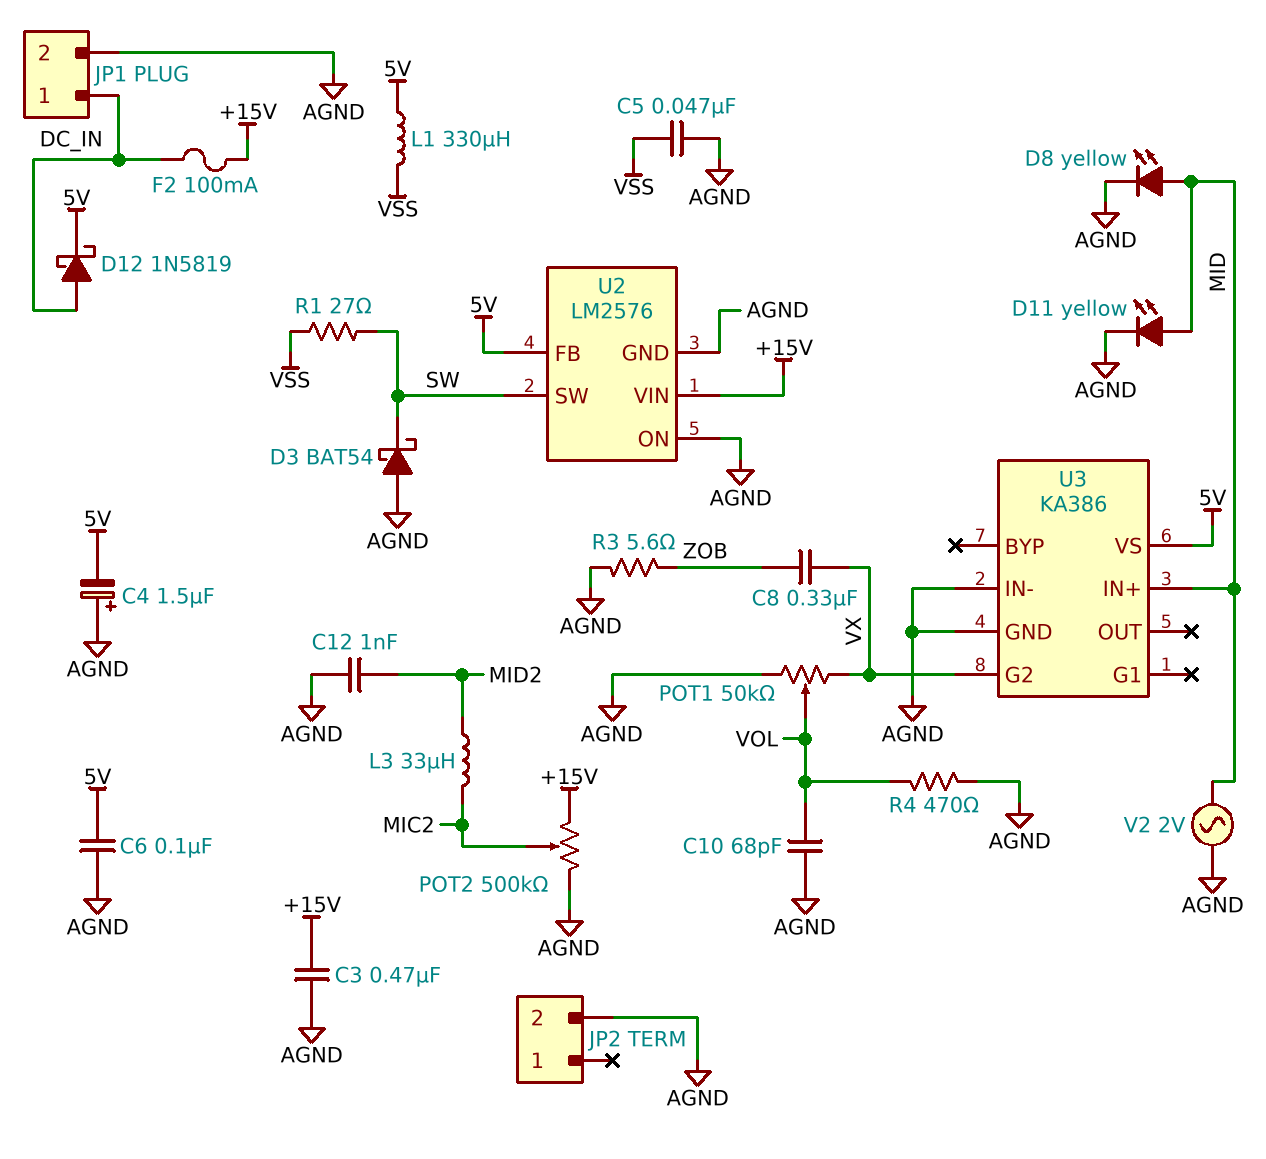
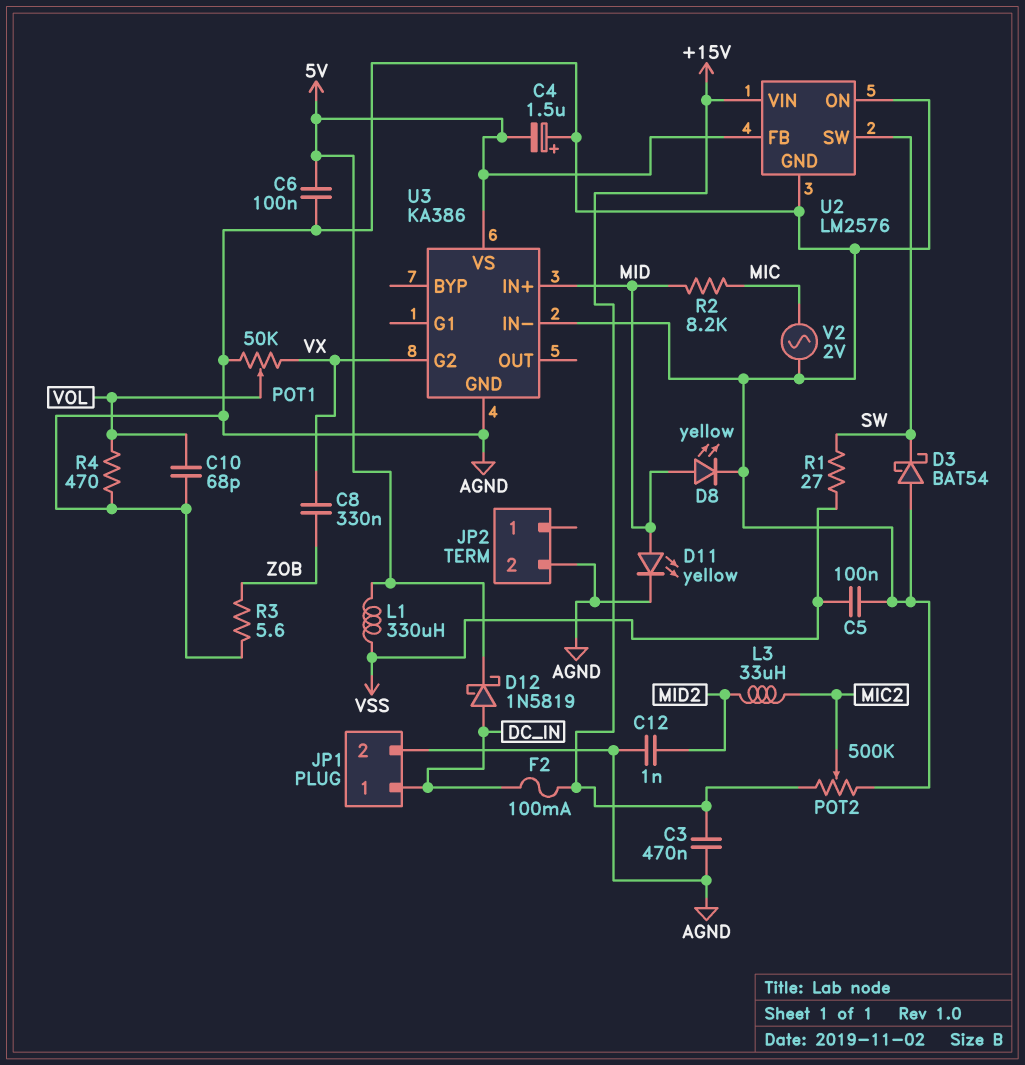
C5: 47nF (AGND, VSS) -> 100nF (AGND, VSS)
R2: none -> 8.2k (MIC, MID)
V2: AC 2V (AGND, MID) -> AC 2V (AGND, MIC)

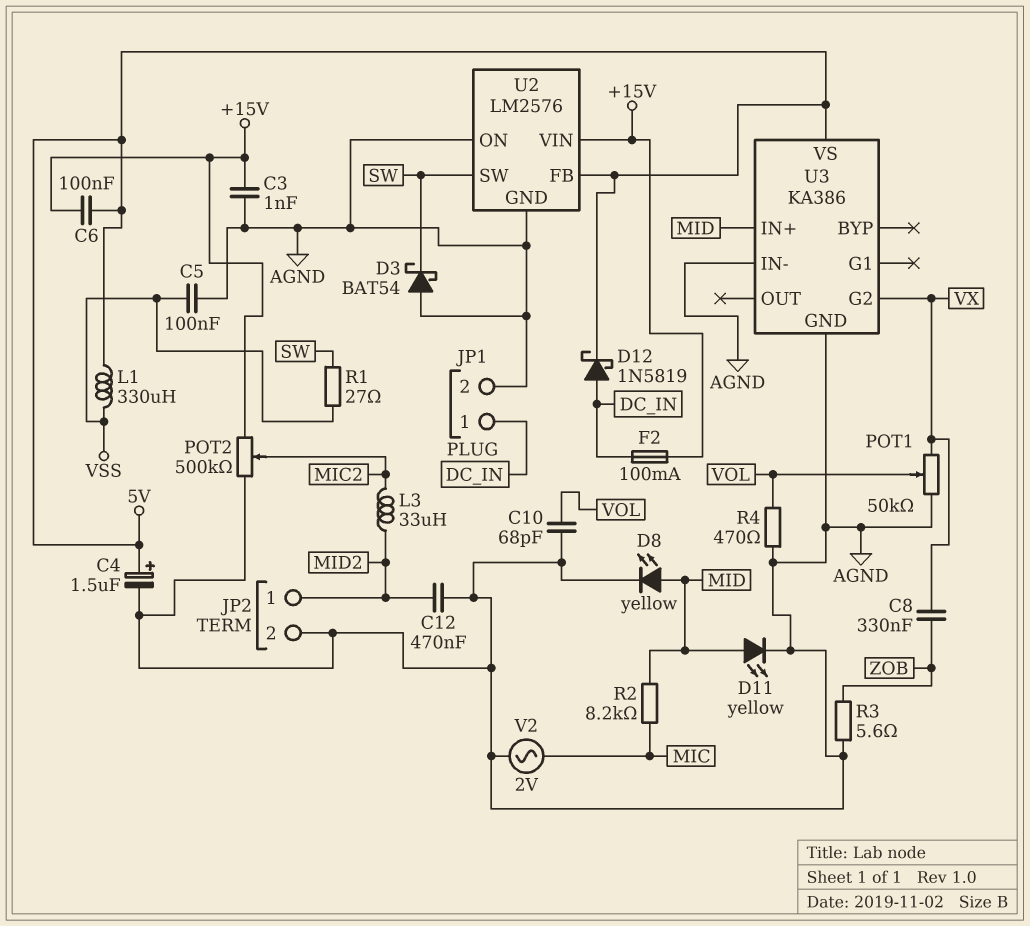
C3: 470nF (+15V, AGND) -> 1nF (+15V, AGND)
C4: 1.5uF (plus AGND, minus 5V) -> 1.5uF (plus 5V, minus AGND)
C6: 100nF (5V, AGND) -> 100nF (+15V, 5V)
C12: 1nF (AGND, MID2) -> 470nF (AGND, MID2)
JP2 pin 1: none -> MID2

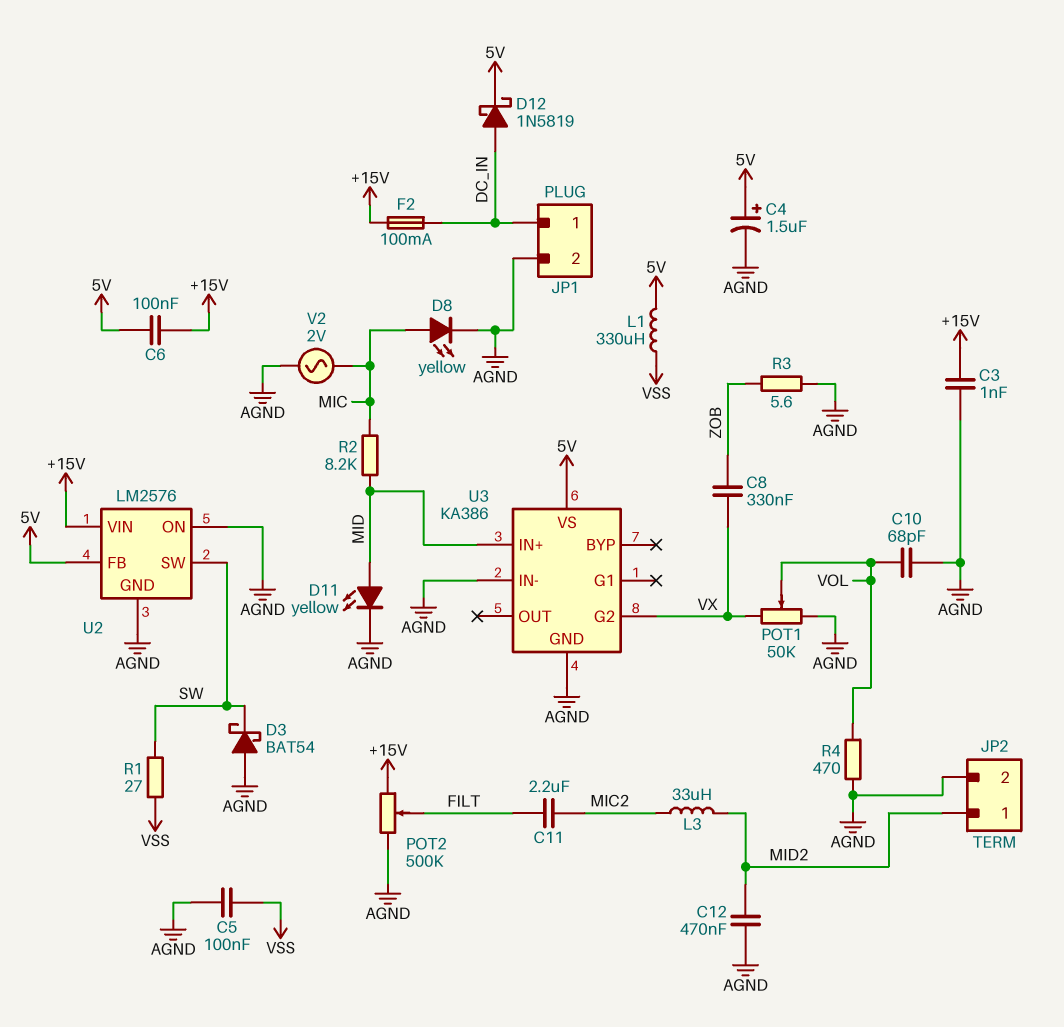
C11: none -> 2.2uF (FILT, MIC2)
D8: LED yellow (A MID, K AGND) -> LED yellow (A MIC, K AGND)
POT2: 500k (+15V, AGND, wiper MIC2) -> 500k (+15V, AGND, wiper FILT)

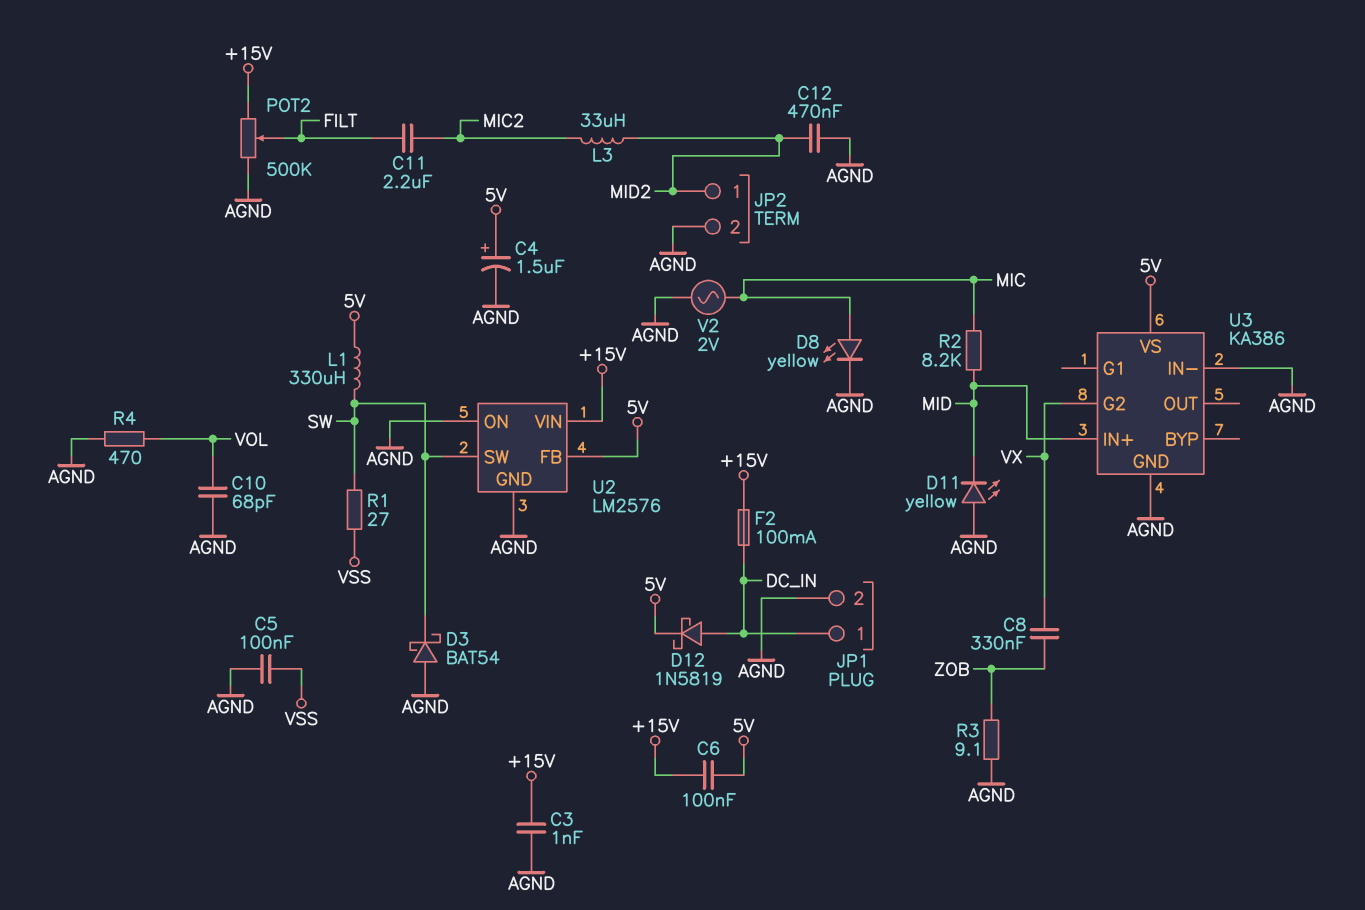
D11: LED yellow (A MID, K AGND) -> LED yellow (A AGND, K MID)
L1: 330uH (5V, VSS) -> 330uH (5V, SW)
POT1: 50k (AGND, VX, wiper VOL) -> none
R3: 5.6 (AGND, ZOB) -> 9.1 (AGND, ZOB)

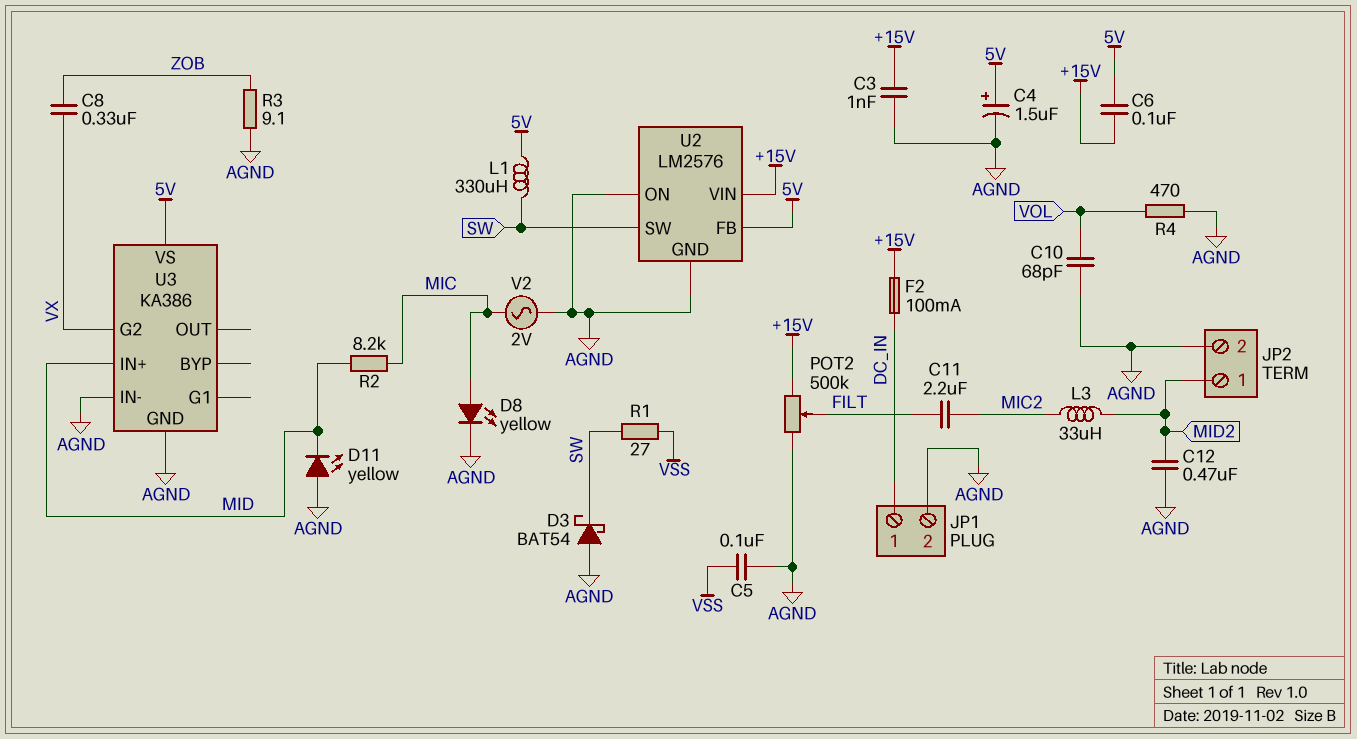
D12: schottky 1N5819 (A DC_IN, K 5V) -> none

